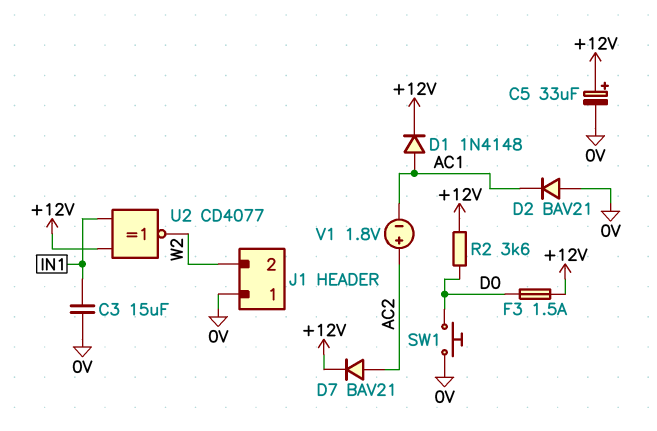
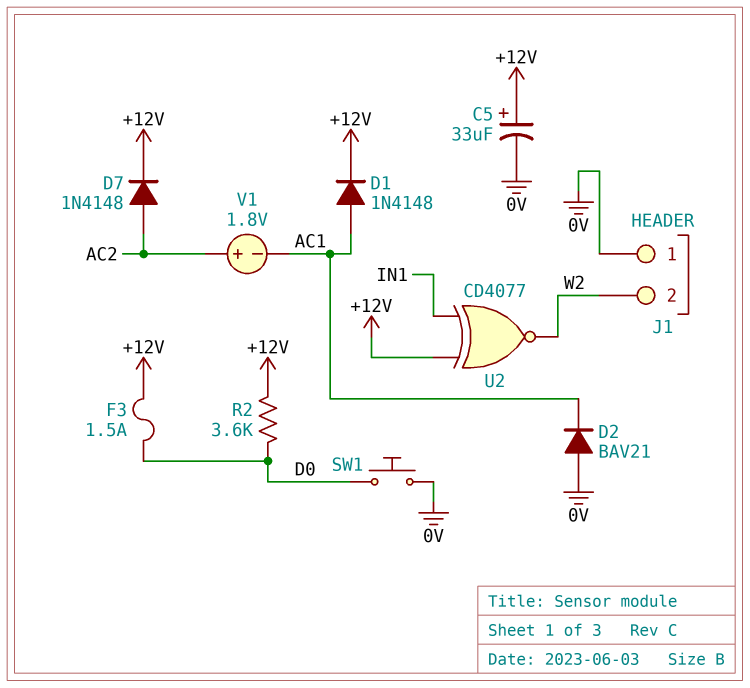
C3: 15uF (0V, IN1) -> none
D7: diode BAV21 (A AC2, K +12V) -> diode 1N4148 (A AC2, K +12V)

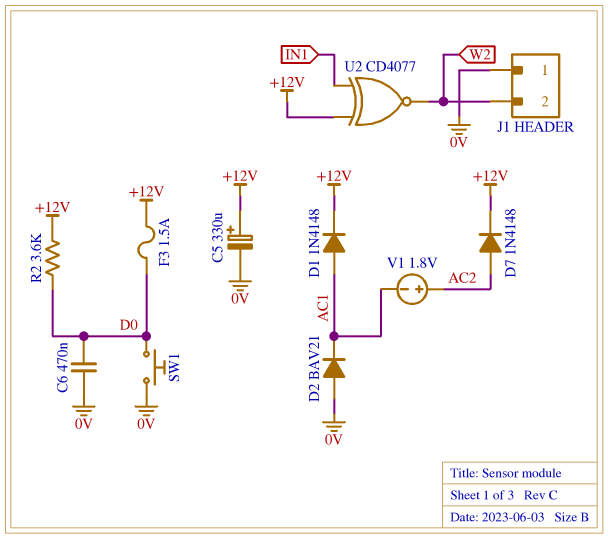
C5: 33uF (plus +12V, minus 0V) -> 330uF (plus +12V, minus 0V)
C6: none -> 470nF (0V, D0)

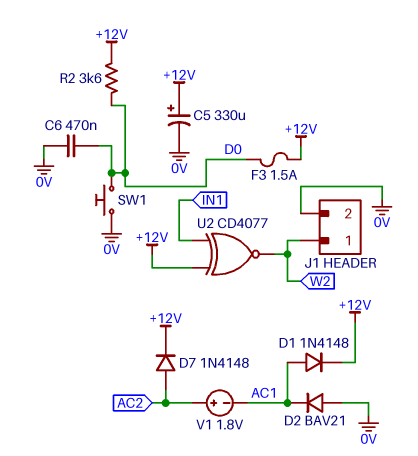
J1 pin 1: 0V -> W2
J1 pin 2: W2 -> 0V

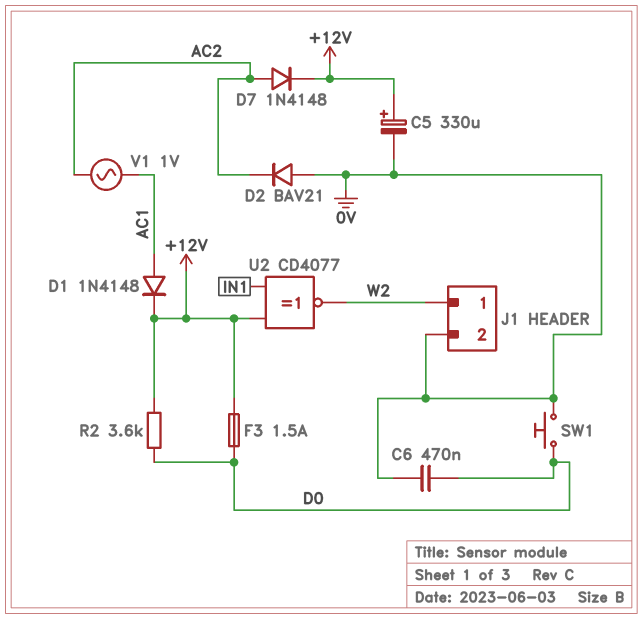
D2: diode BAV21 (A 0V, K AC1) -> diode BAV21 (A 0V, K AC2)
V1: 1.8V (plus AC2, minus AC1) -> AC 1V (AC1, AC2)

